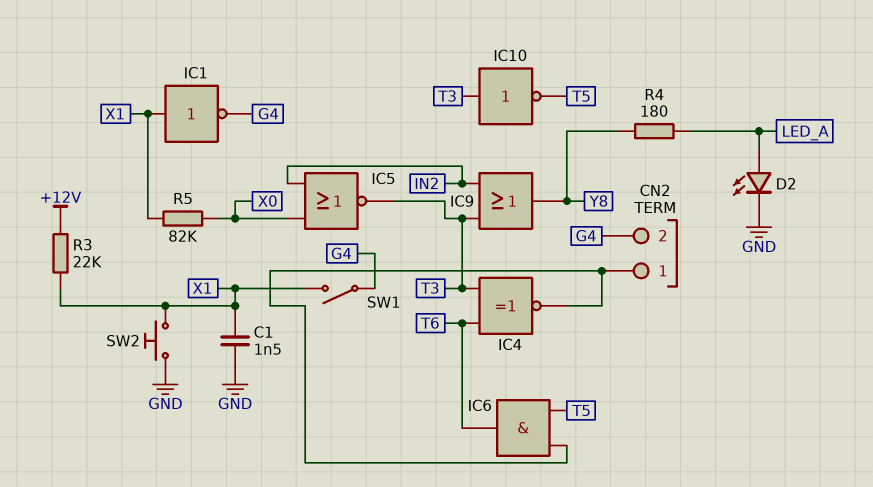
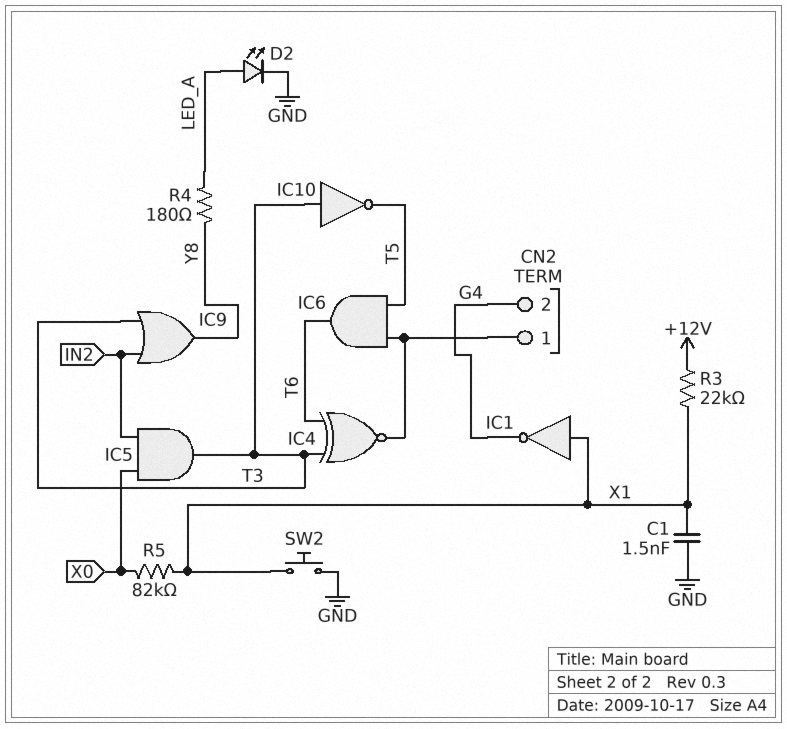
IC5: NOR (in IN2, in X0, out T3) -> AND (in IN2, in X0, out T3)
SW1: switch (G4, X1) -> none

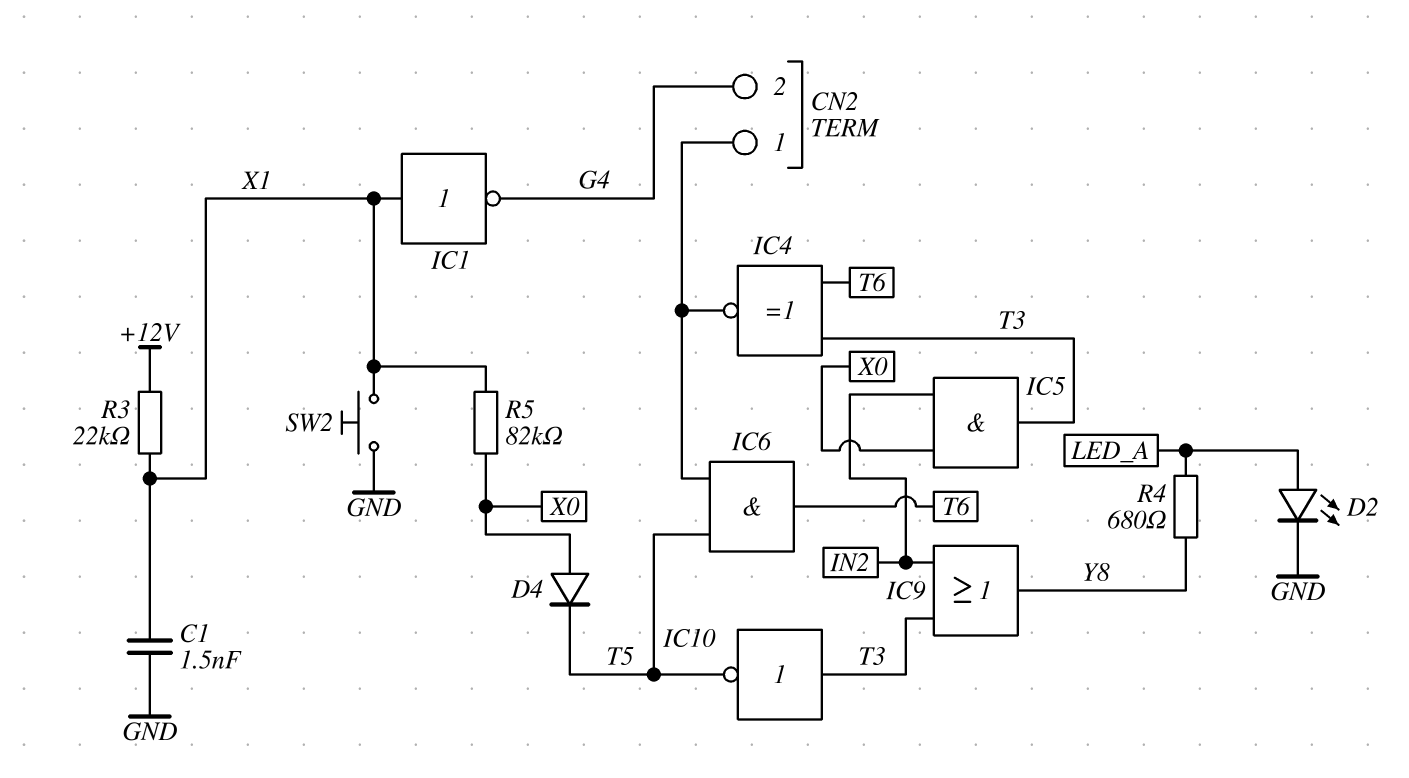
D4: none -> diode (A X0, K T5)
R4: 180 (LED_A, Y8) -> 680 (LED_A, Y8)

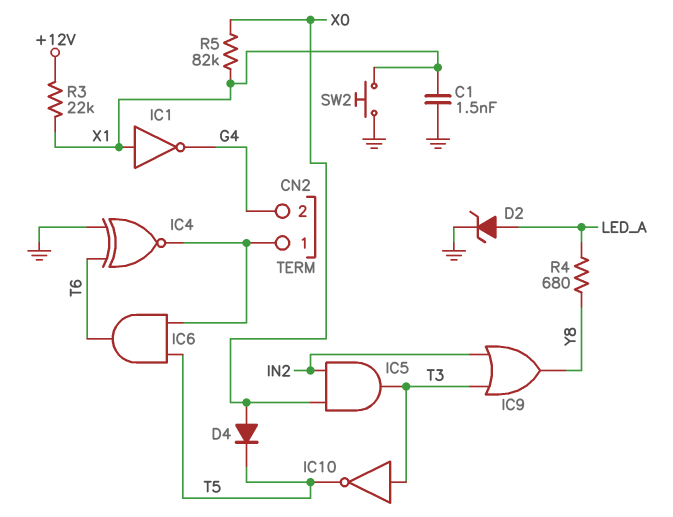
D2: LED (A LED_A, K GND) -> zener (A LED_A, K GND)
IC4: XNOR (in T3, in T6, out CN2/1) -> XNOR (in GND, in T6, out CN2/1)

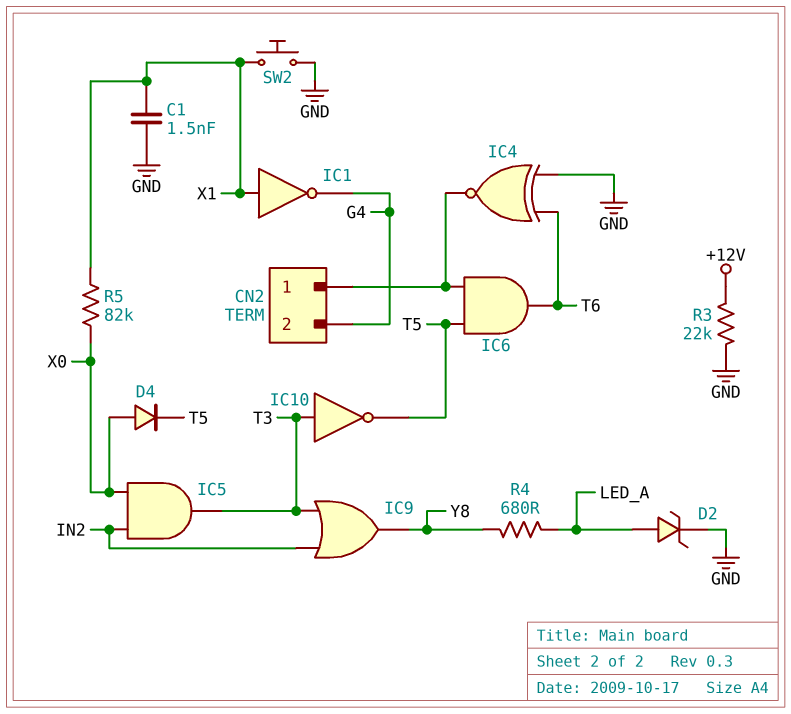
R3: 22k (+12V, X1) -> 22k (+12V, GND)

